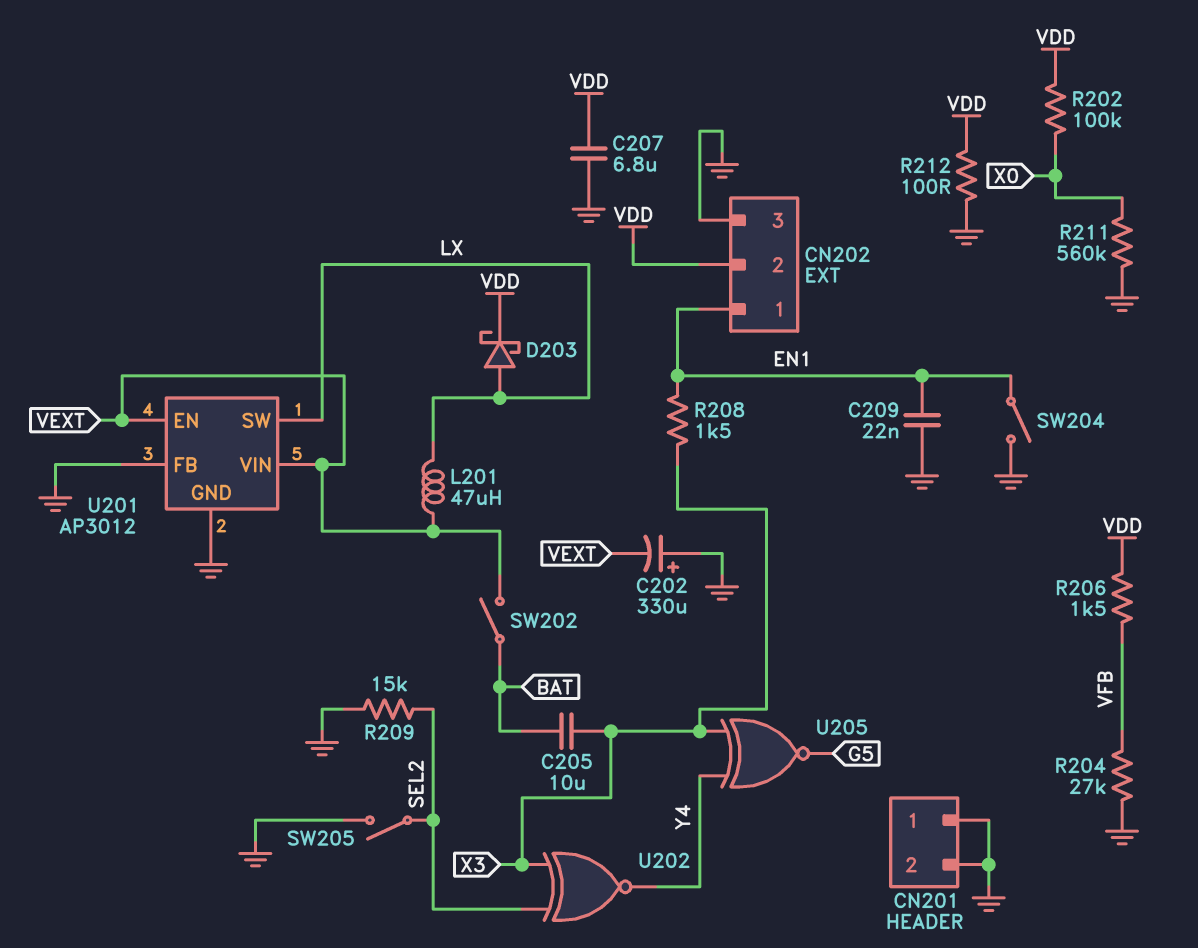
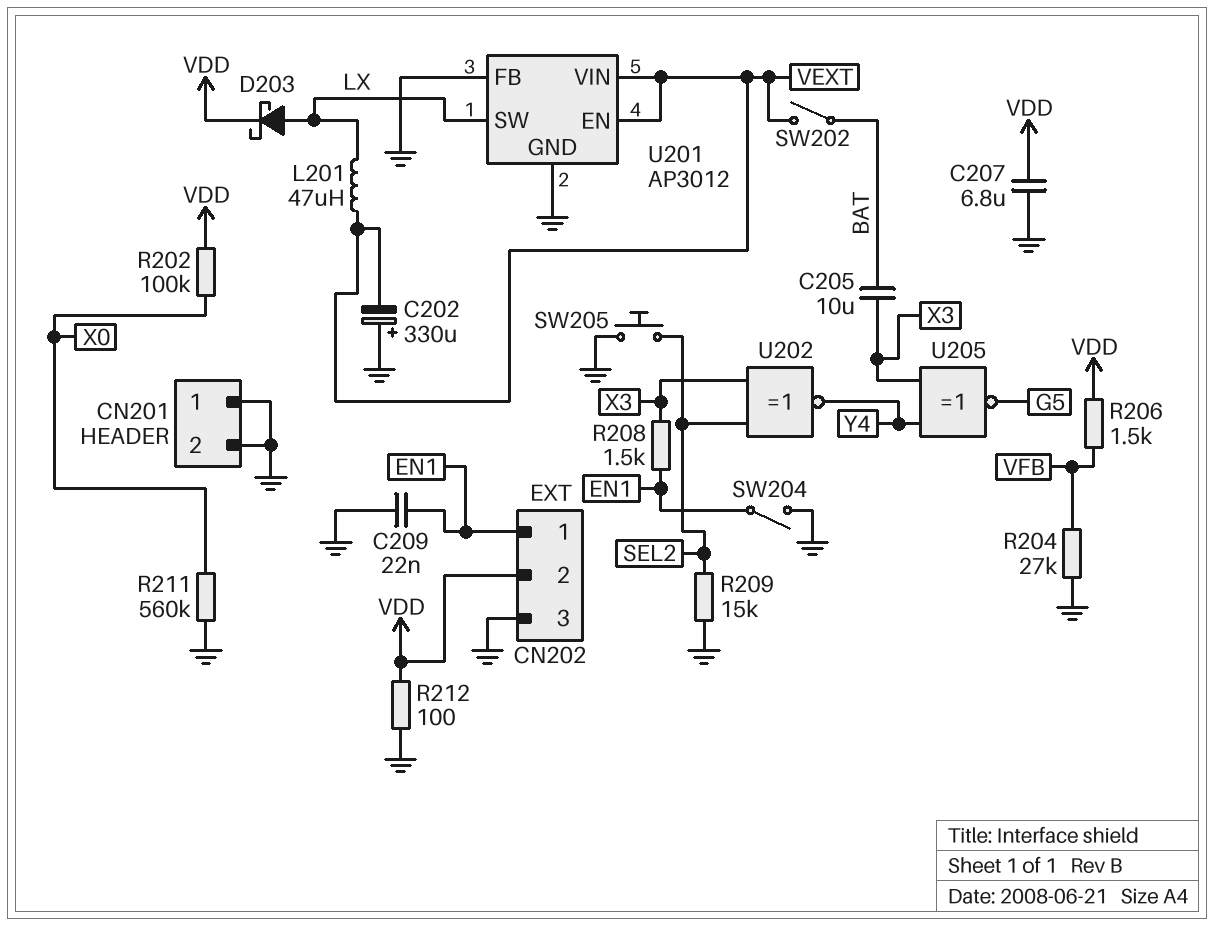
SW205: switch (GND, SEL2) -> button (GND, SEL2)

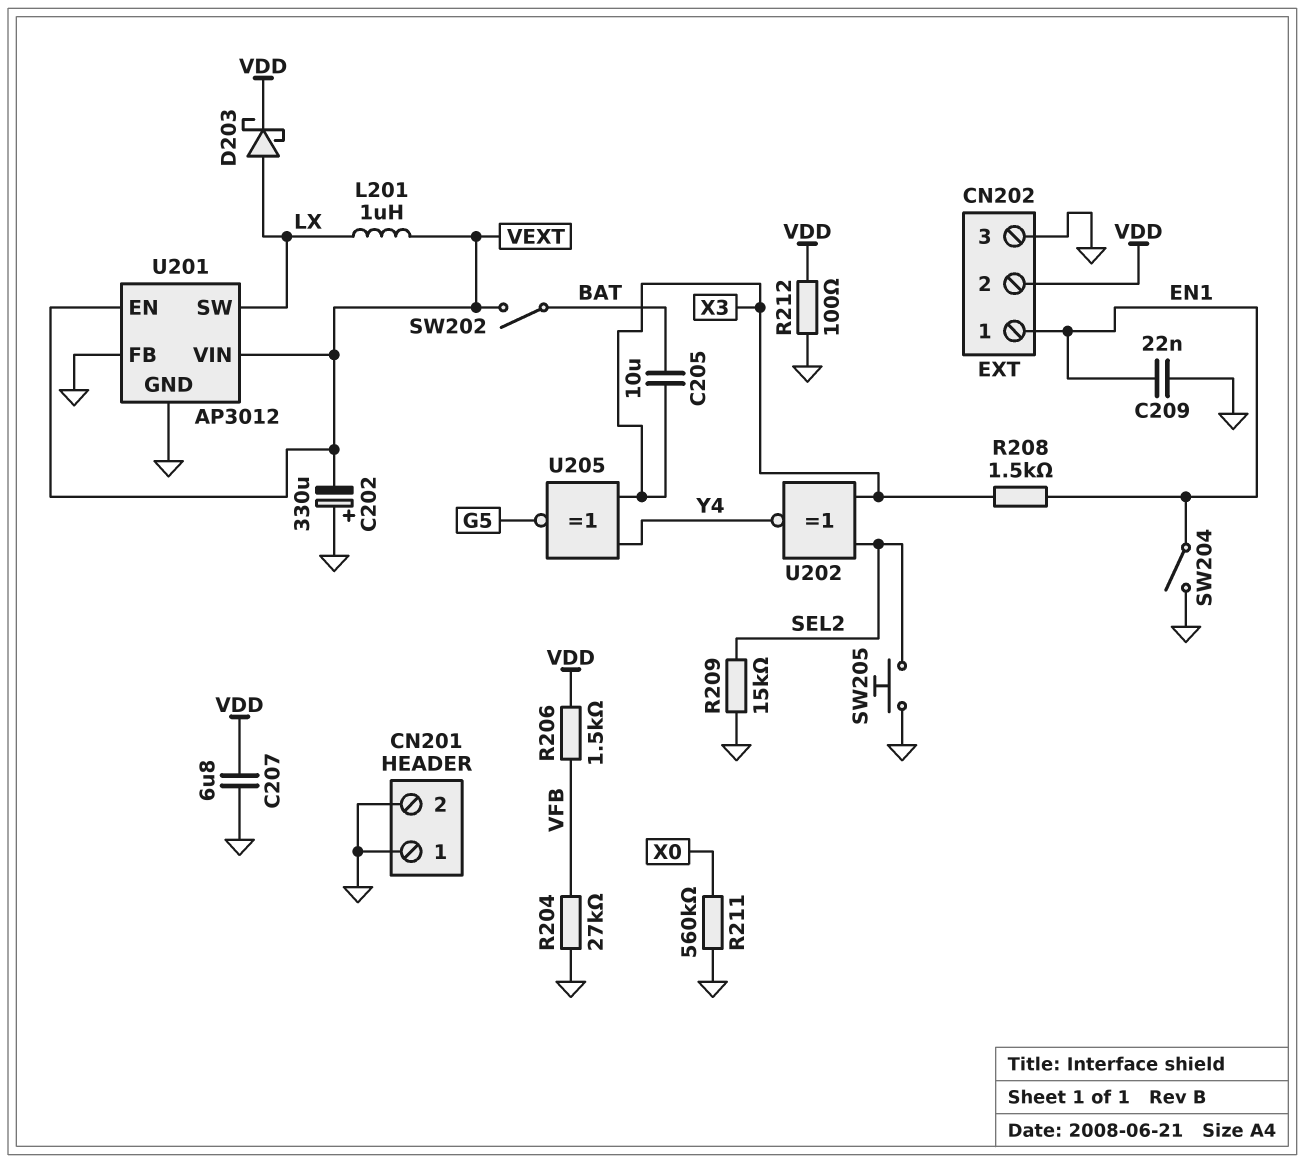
L201: 47uH (LX, VEXT) -> 1uH (LX, VEXT)
R202: 100k (VDD, X0) -> none

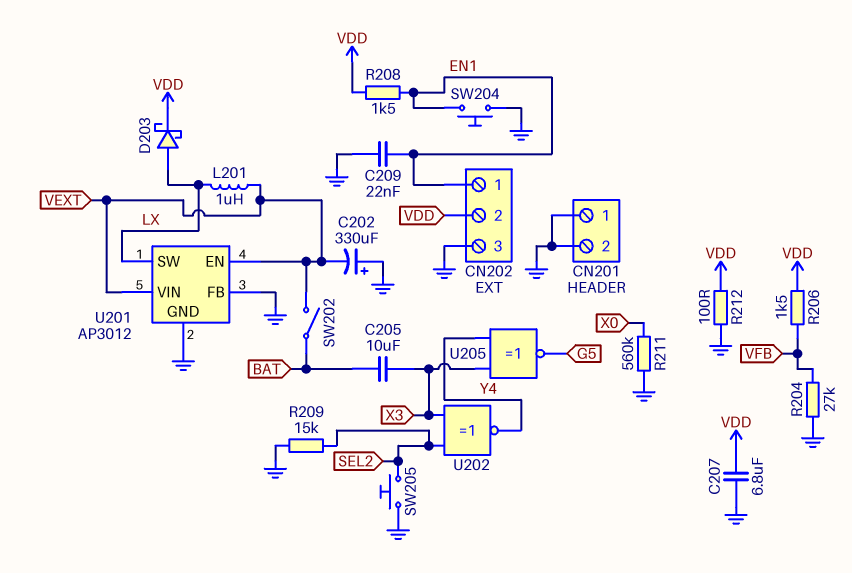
R208: 1.5k (EN1, X3) -> 1.5k (EN1, VDD)
SW204: switch (EN1, GND) -> button (EN1, GND)

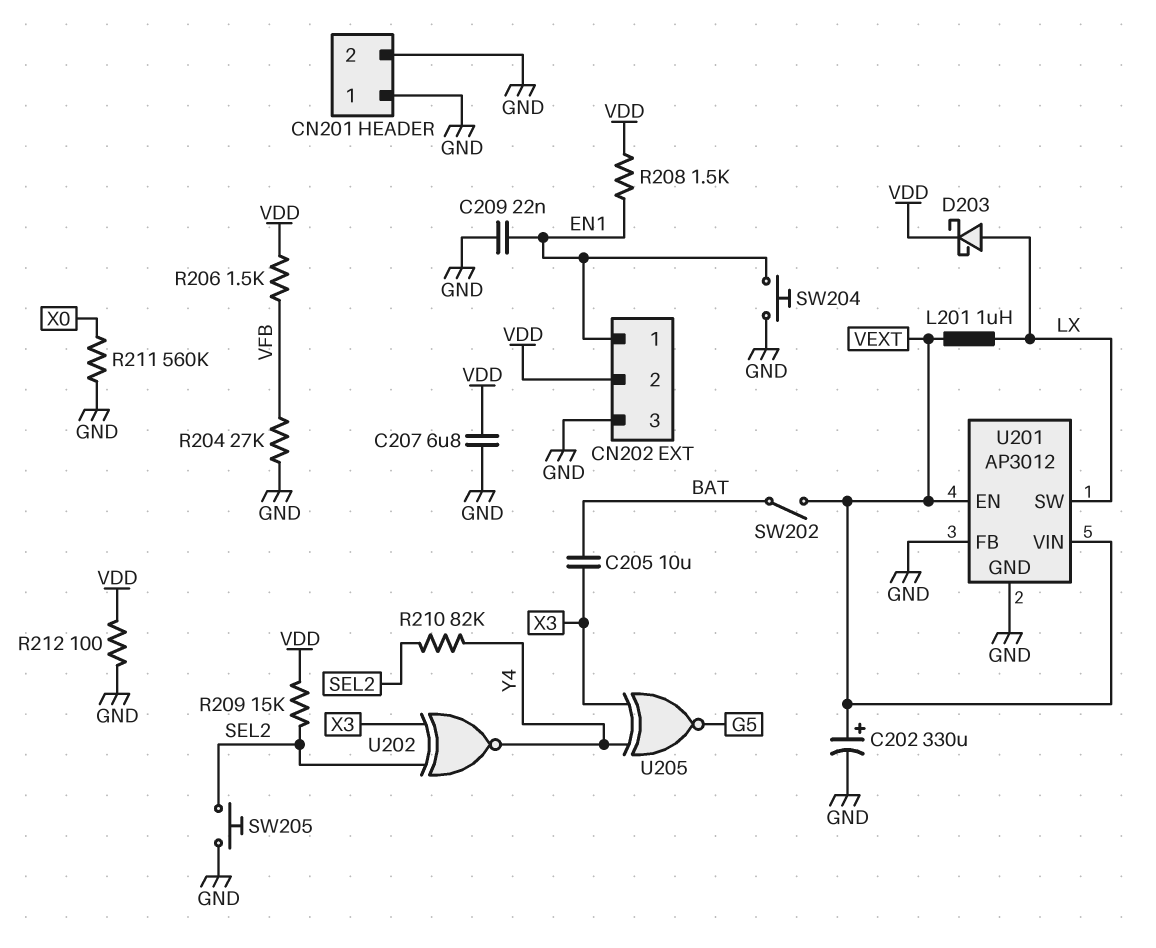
C202: 330uF (plus GND, minus VEXT) -> 330uF (plus VEXT, minus GND)
R209: 15k (GND, SEL2) -> 15k (SEL2, VDD)
R210: none -> 82k (SEL2, Y4)

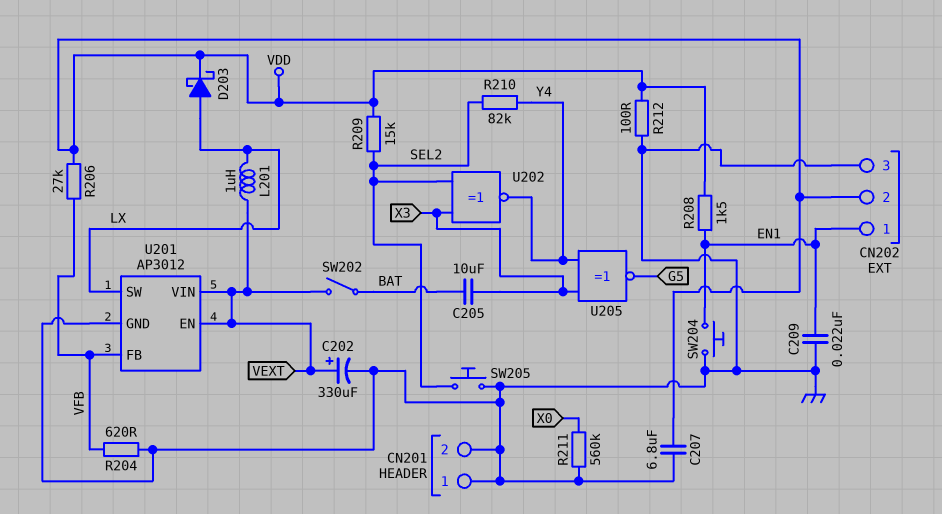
R204: 27k (GND, VFB) -> 620 (GND, VFB)
R206: 1.5k (VDD, VFB) -> 27k (VDD, VFB)
U201 pin FB: GND -> VFB

